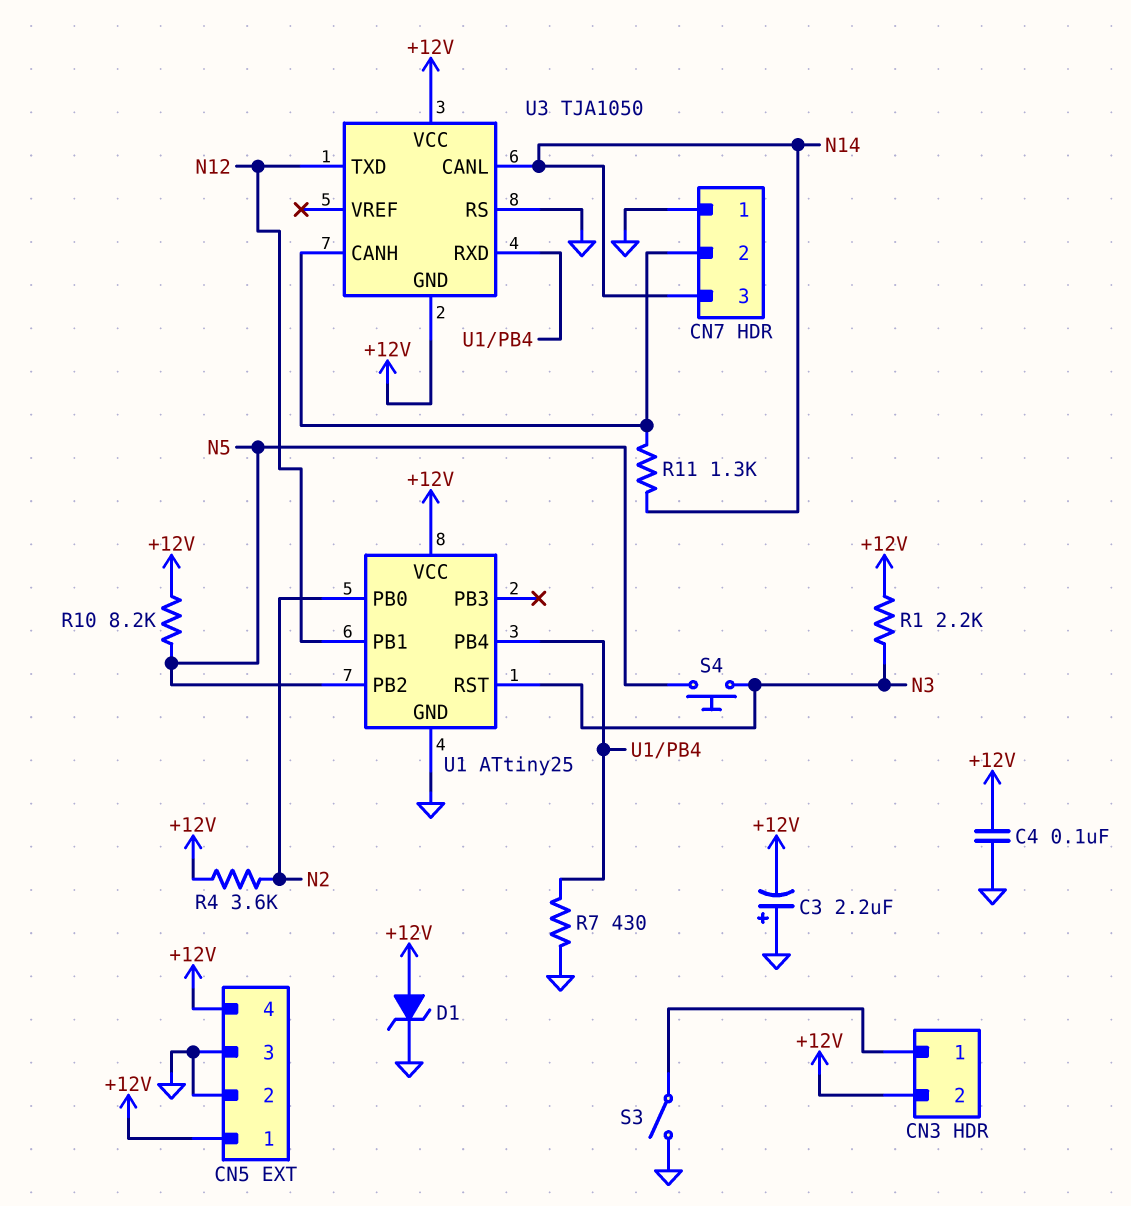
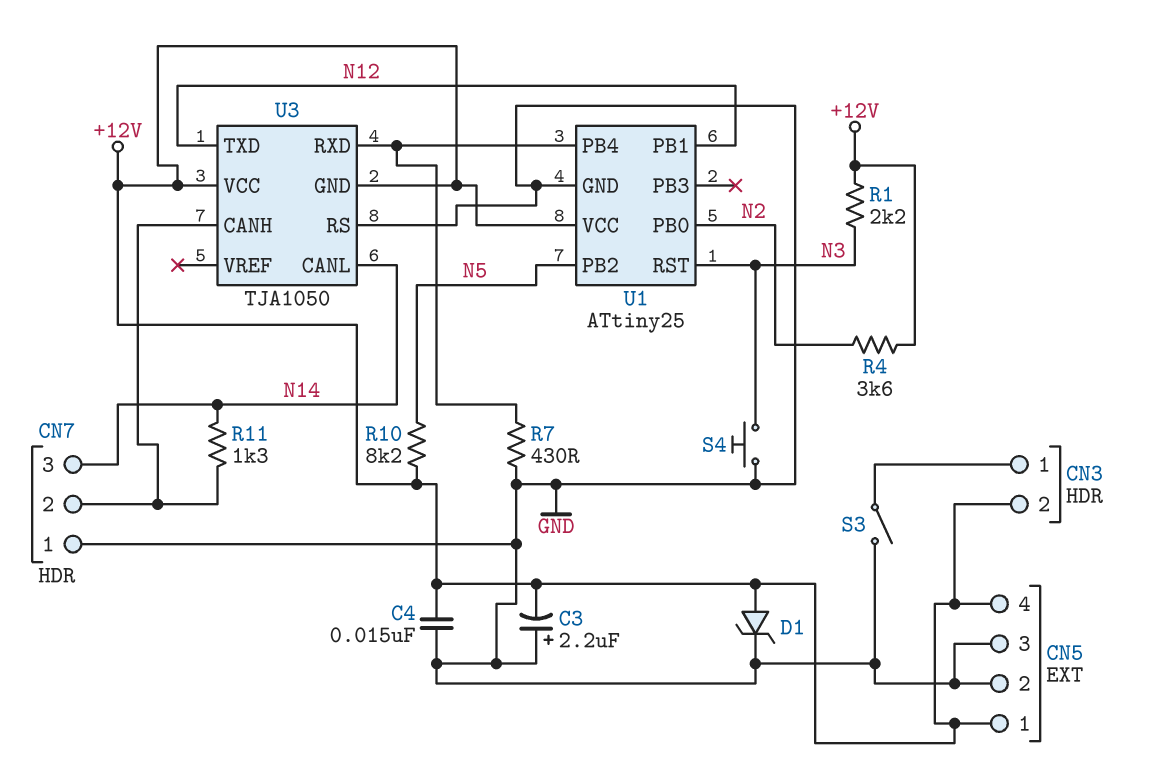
C4: 100nF (+12V, GND) -> 15nF (+12V, GND)
S4: button (N3, N5) -> button (GND, N3)

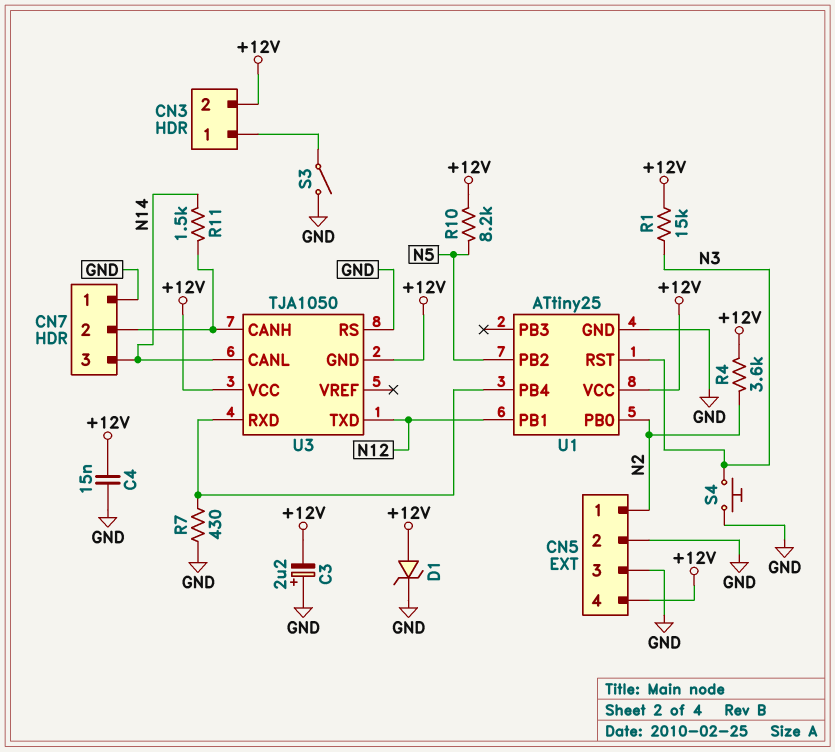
CN5 pin 1: +12V -> N2
R1: 2.2k (+12V, N3) -> 15k (+12V, N3)
R11: 1.3k (CN7/2, N14) -> 1.5k (CN7/2, N14)

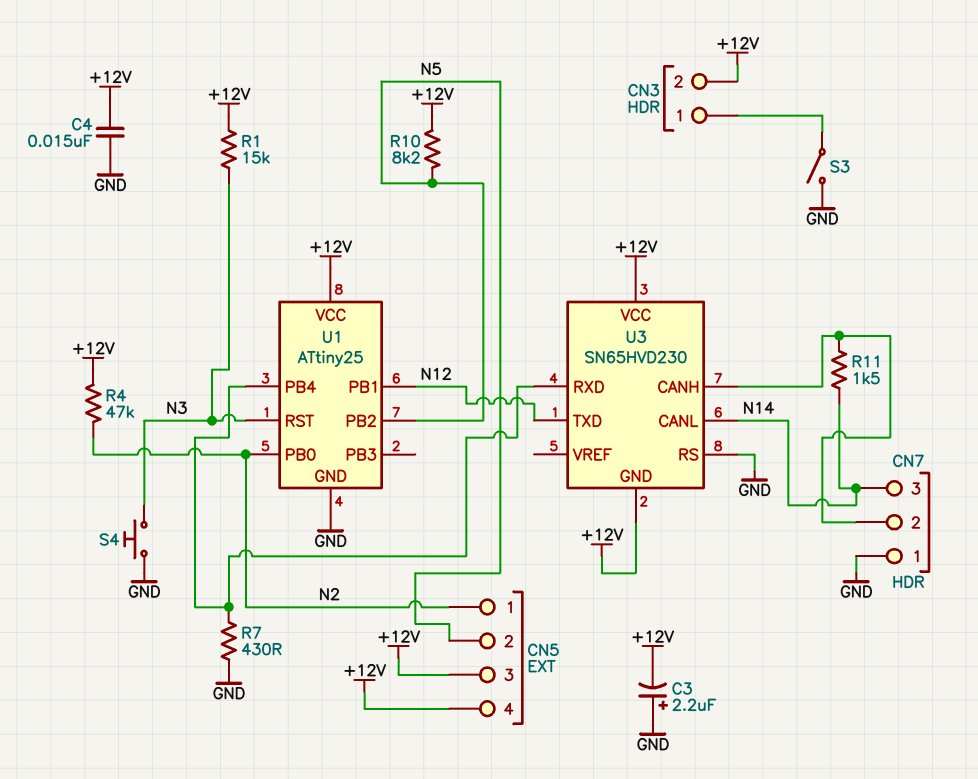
CN5 pin 2: GND -> N5
CN5 pin 3: GND -> +12V
D1: zener (A +12V, K GND) -> none
R4: 3.6k (+12V, N2) -> 47k (+12V, N2)
U3: TJA1050 -> SN65HVD230

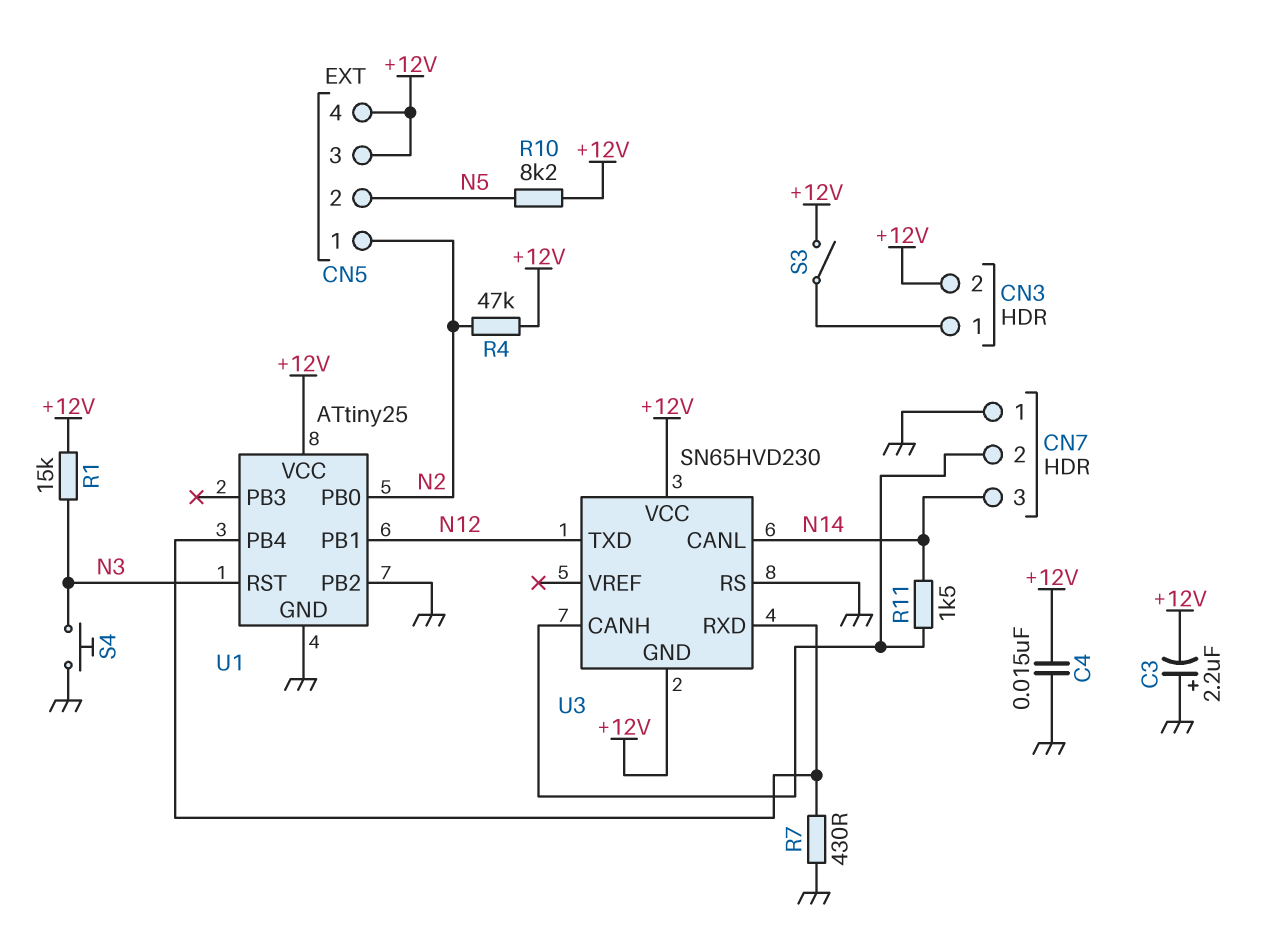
S3: switch (CN3/1, GND) -> switch (+12V, CN3/1)
U1 pin PB2: N5 -> GND

